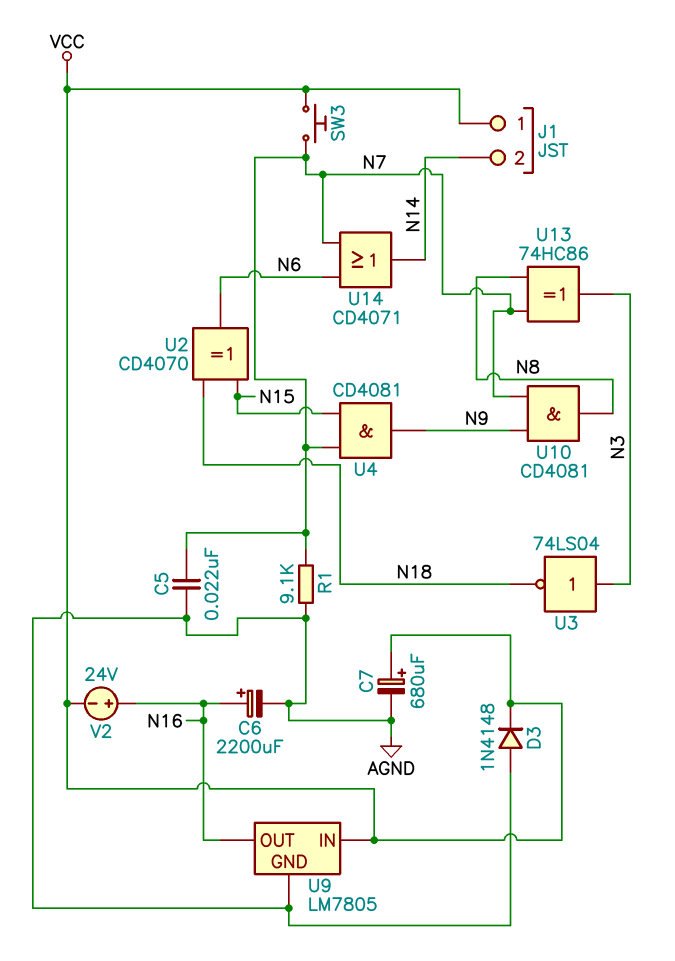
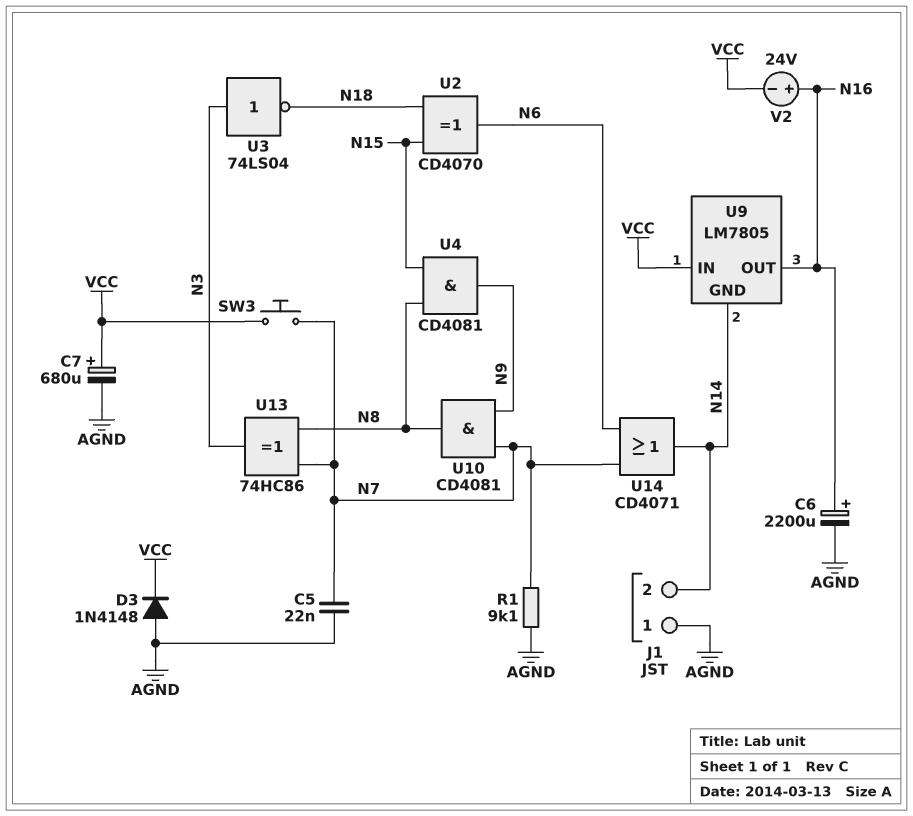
J1 pin 1: VCC -> AGND
U4: AND CD4081 (in N7, in N15, out N9) -> AND CD4081 (in N8, in N15, out N9)
U9 pin GND: AGND -> N14

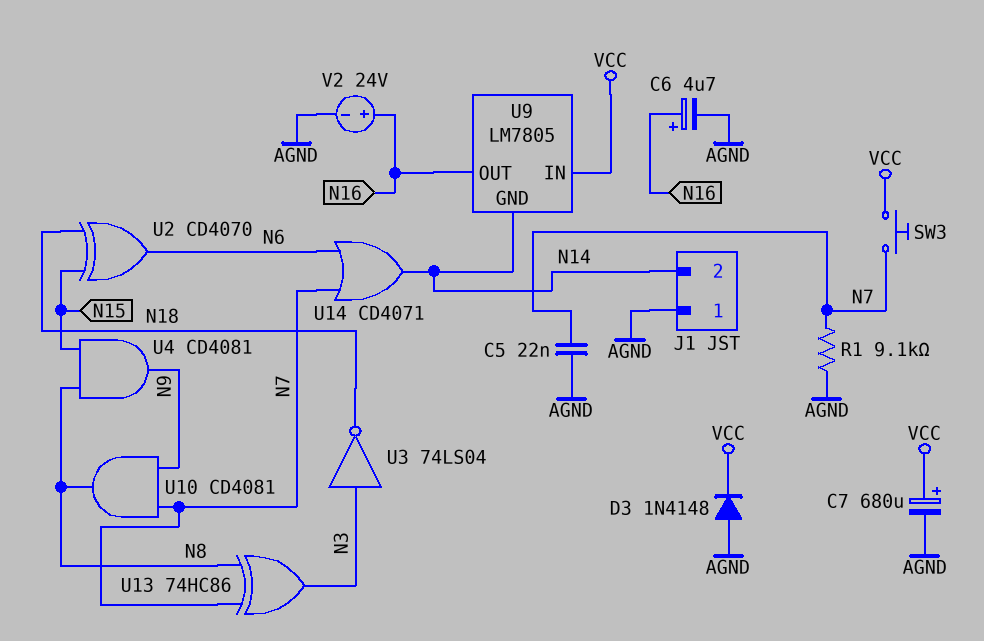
C6: 2200uF (plus N16, minus AGND) -> 4.7uF (plus N16, minus AGND)
V2: 24V (plus N16, minus VCC) -> 24V (plus N16, minus AGND)

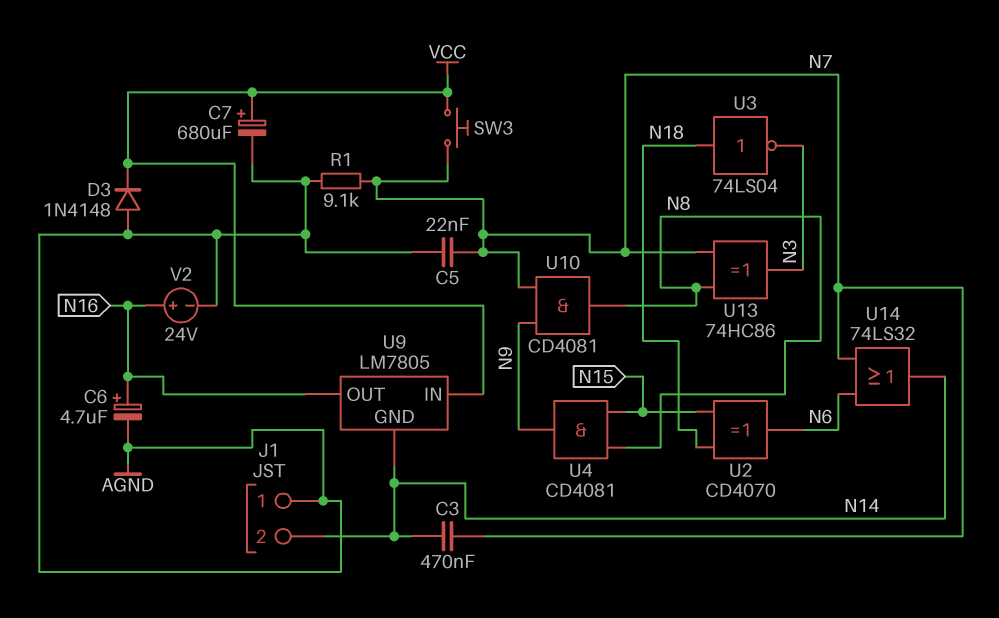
C3: none -> 470nF (N7, N14)
U3: NOT 74LS04 (in N3, out N18) -> NOT 74LS04 (in N18, out N3)
U14: OR CD4071 (in N6, in N7, out N14) -> OR 74LS32 (in N6, in N7, out N14)

